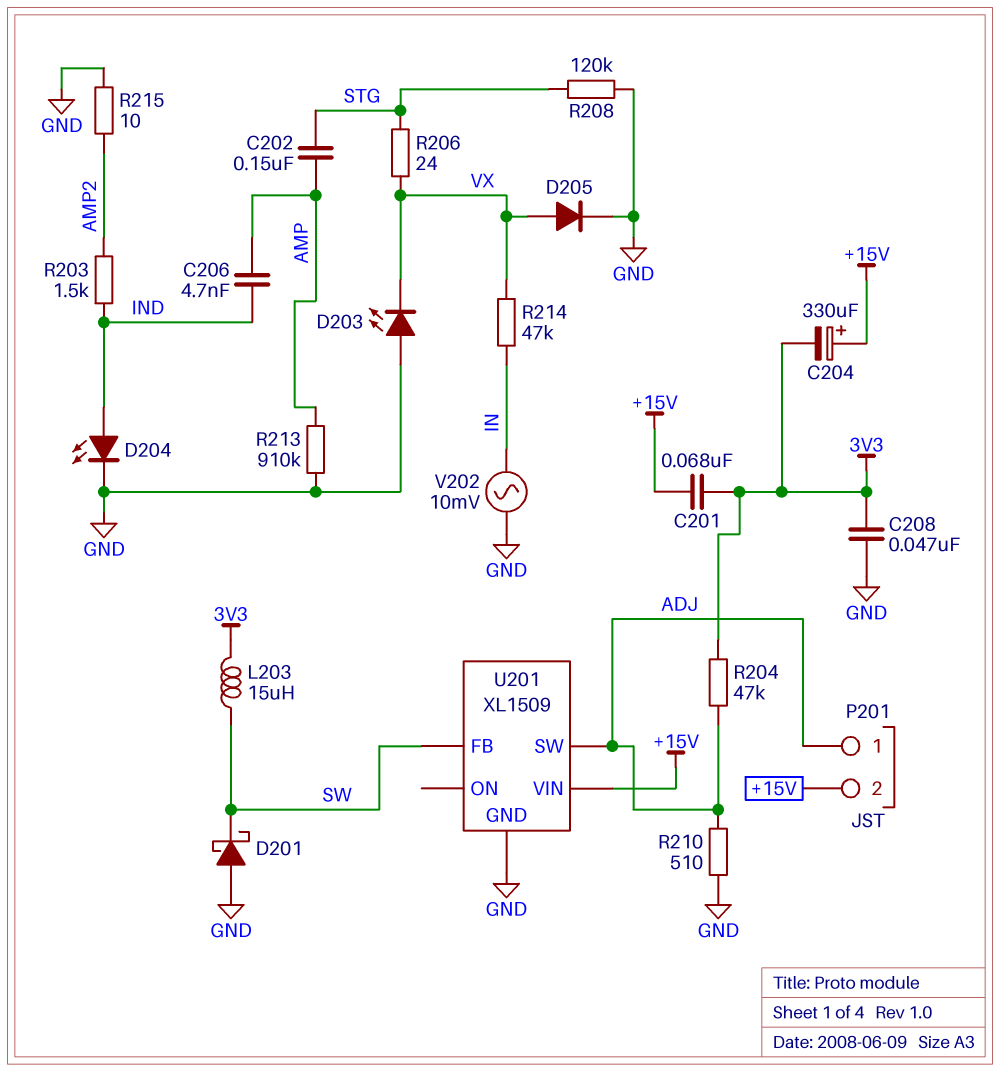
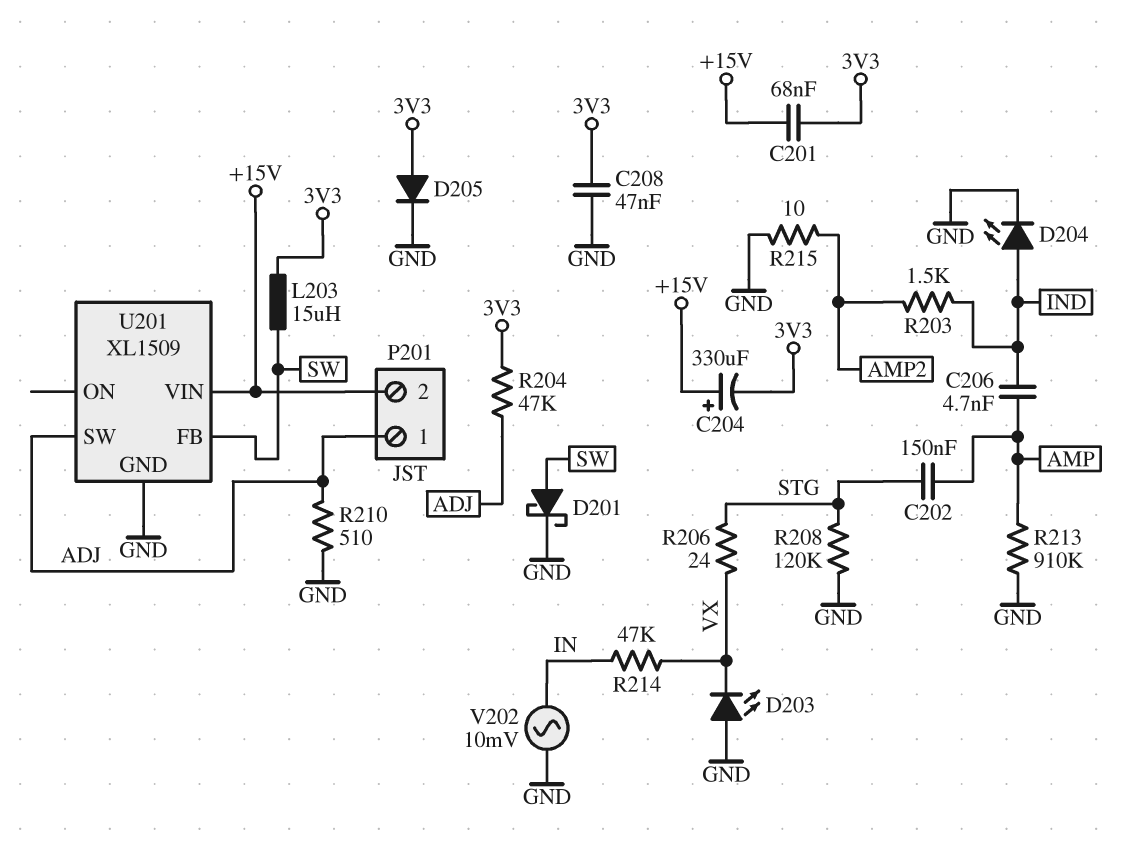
D201: schottky (A GND, K SW) -> schottky (A SW, K GND)
D205: diode (A VX, K GND) -> diode (A 3V3, K GND)

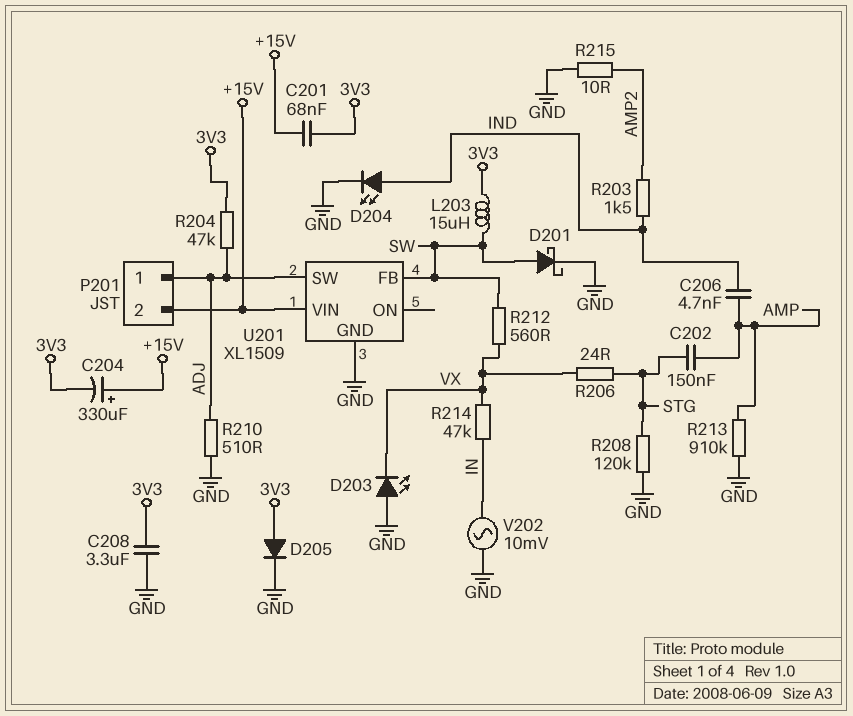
C208: 47nF (3V3, GND) -> 3.3uF (3V3, GND)
R212: none -> 560 (SW, VX)

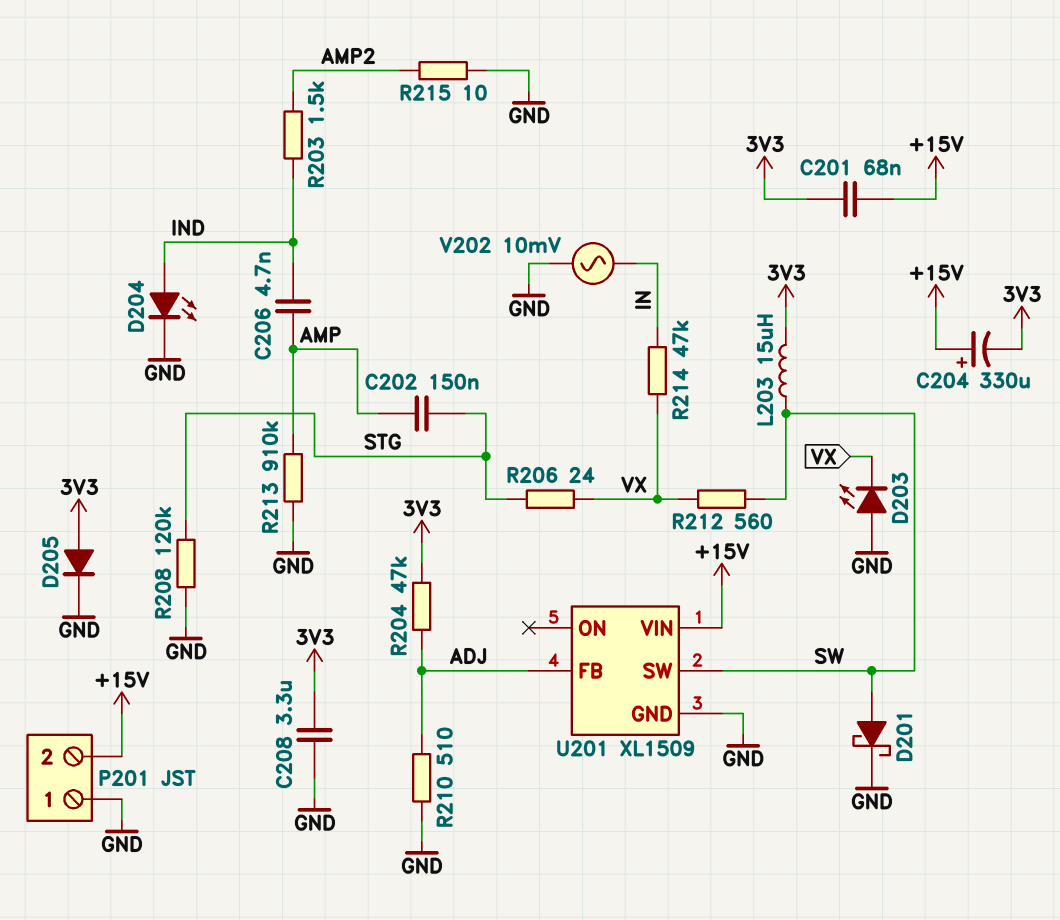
P201 pin 1: ADJ -> GND
U201 pin FB: SW -> ADJ
U201 pin SW: ADJ -> SW

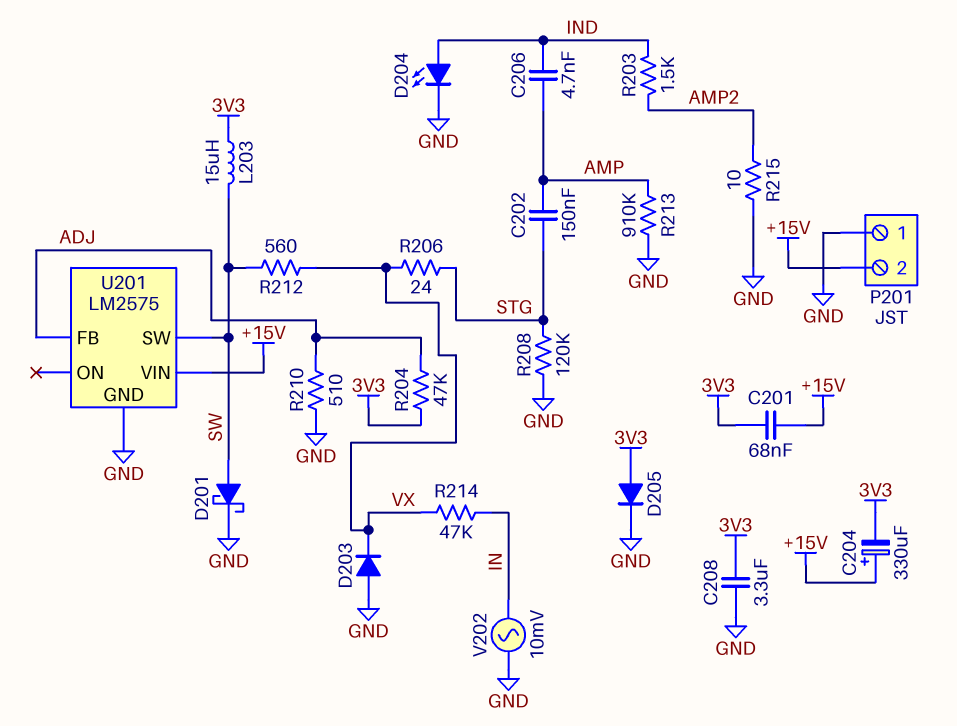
D203: LED (A GND, K VX) -> diode (A GND, K VX)
U201: XL1509 -> LM2575

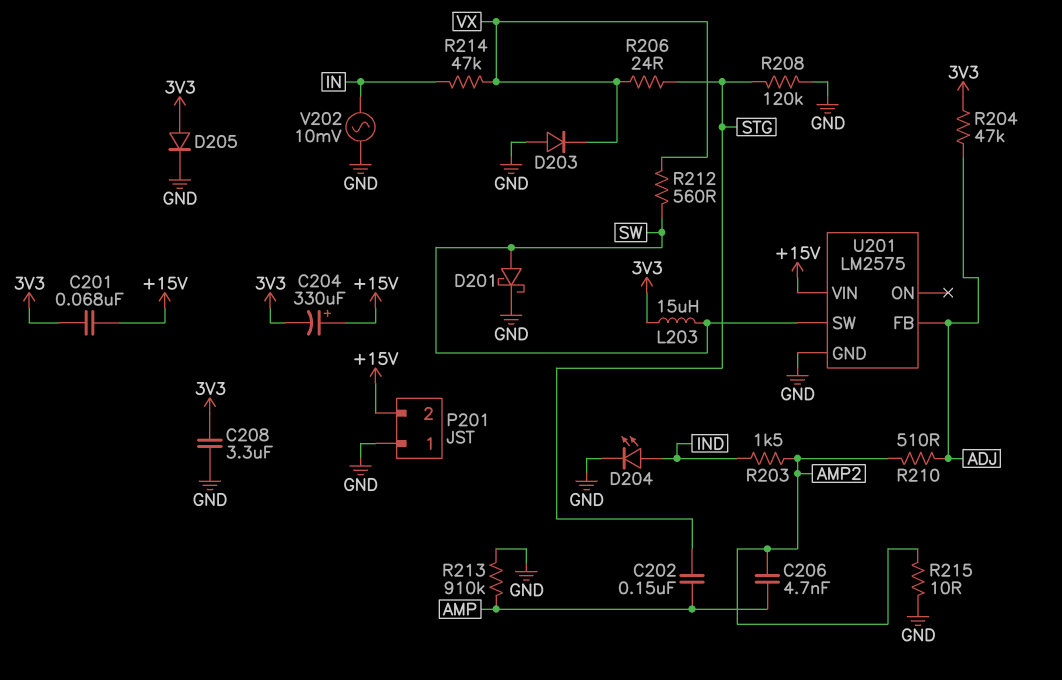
C206: 4.7nF (AMP, IND) -> 4.7nF (AMP, AMP2)
R210: 510 (ADJ, GND) -> 510 (ADJ, AMP2)

